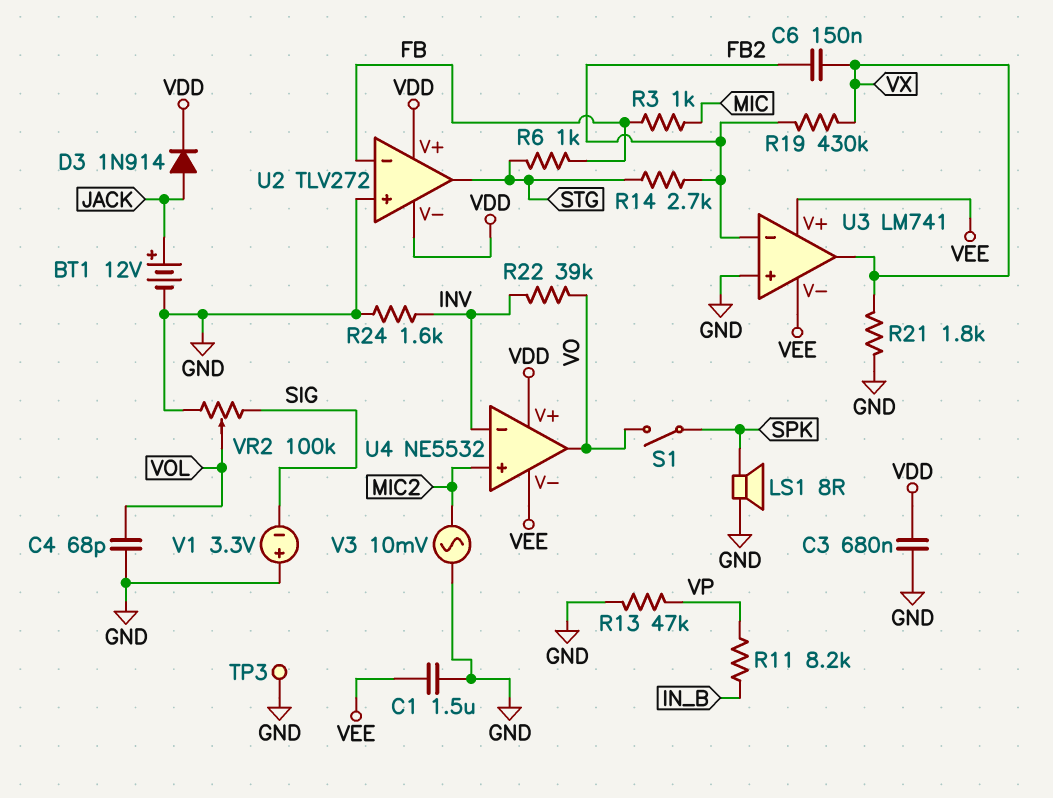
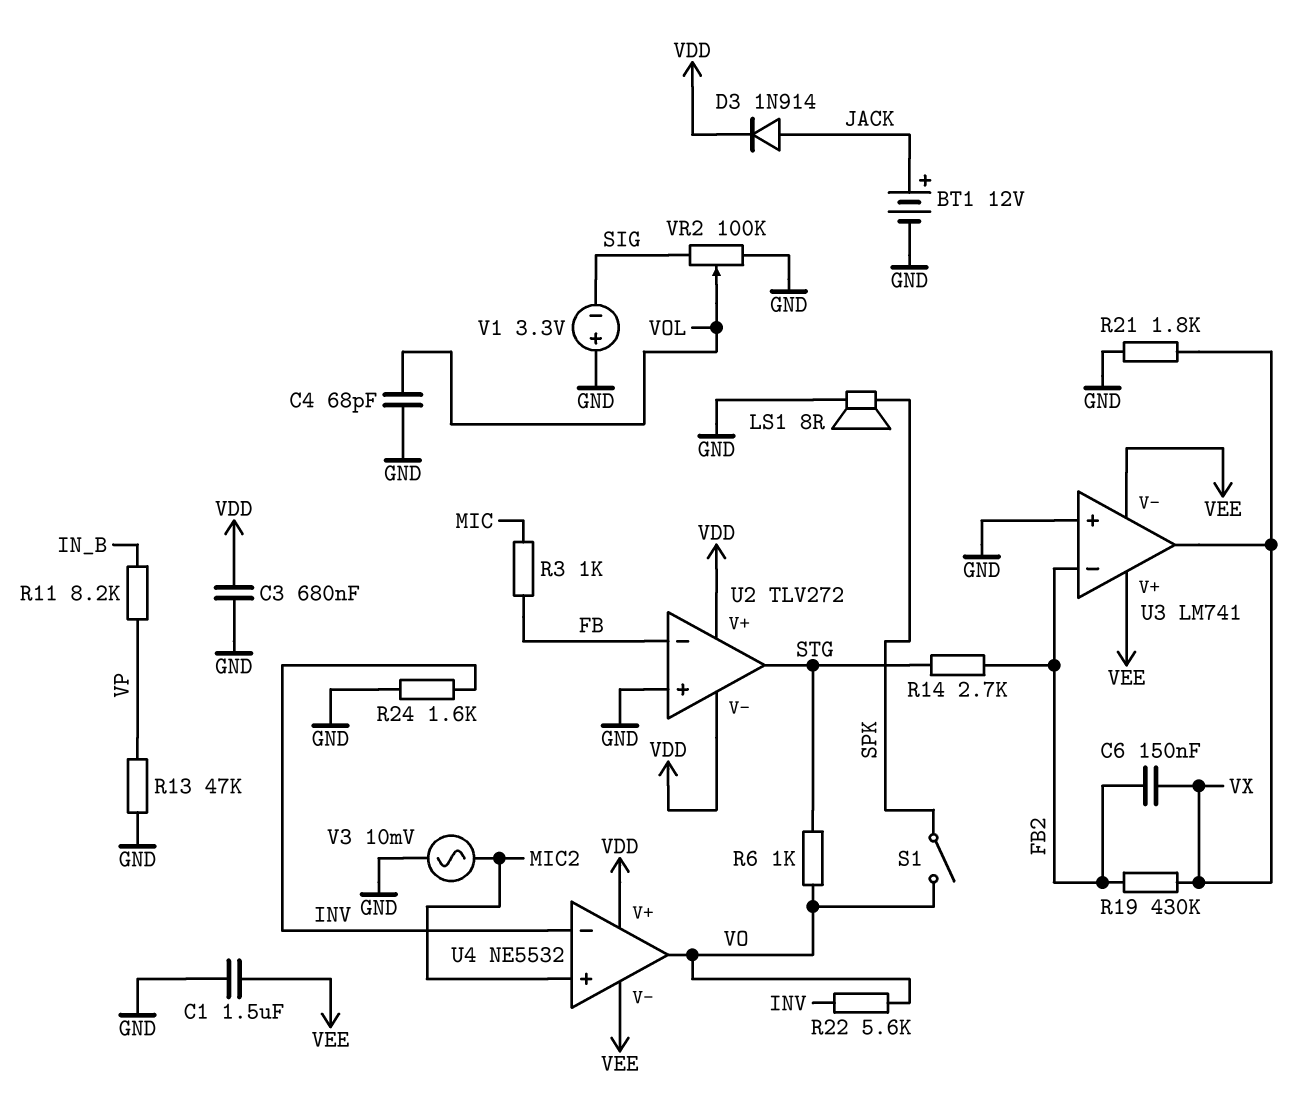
R6: 1k (FB, STG) -> 1k (STG, VO)
R22: 39k (INV, VO) -> 5.6k (INV, VO)
TP3: test point (GND) -> none

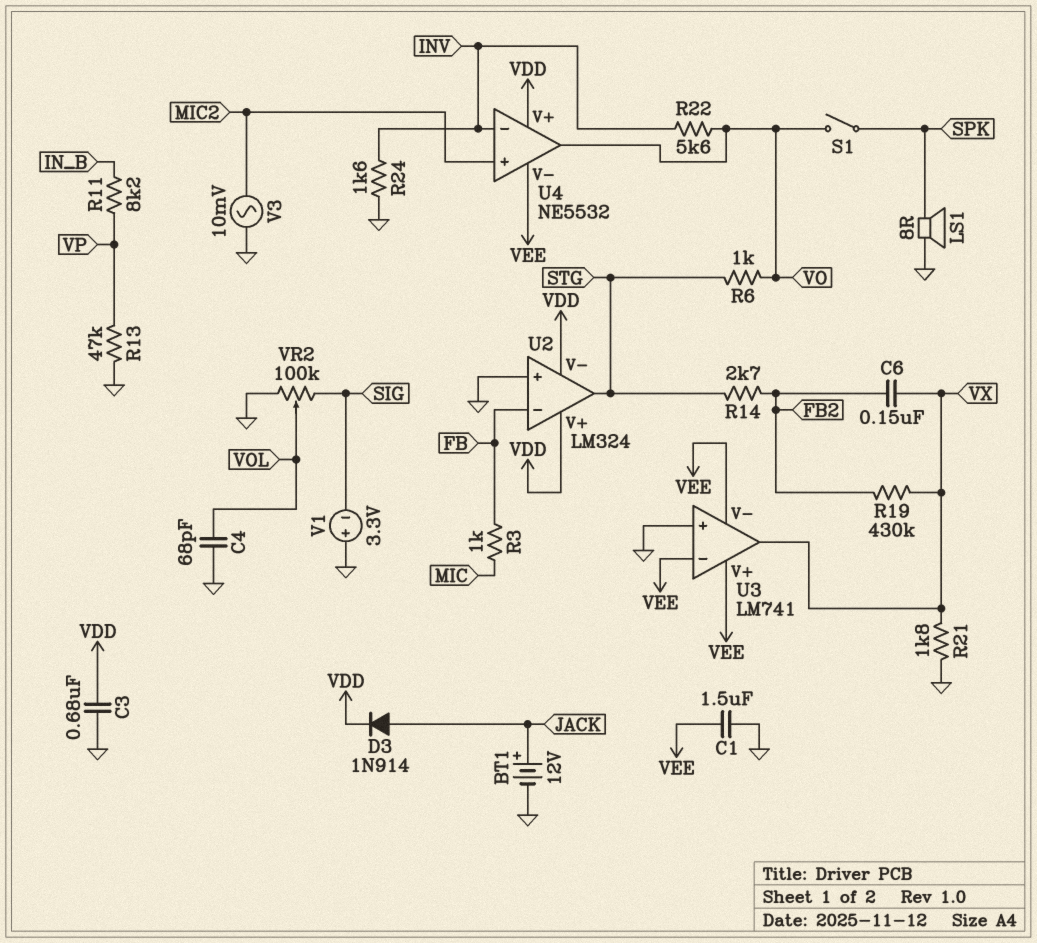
U2: TLV272 -> LM324
U3 pin in-: FB2 -> VEE

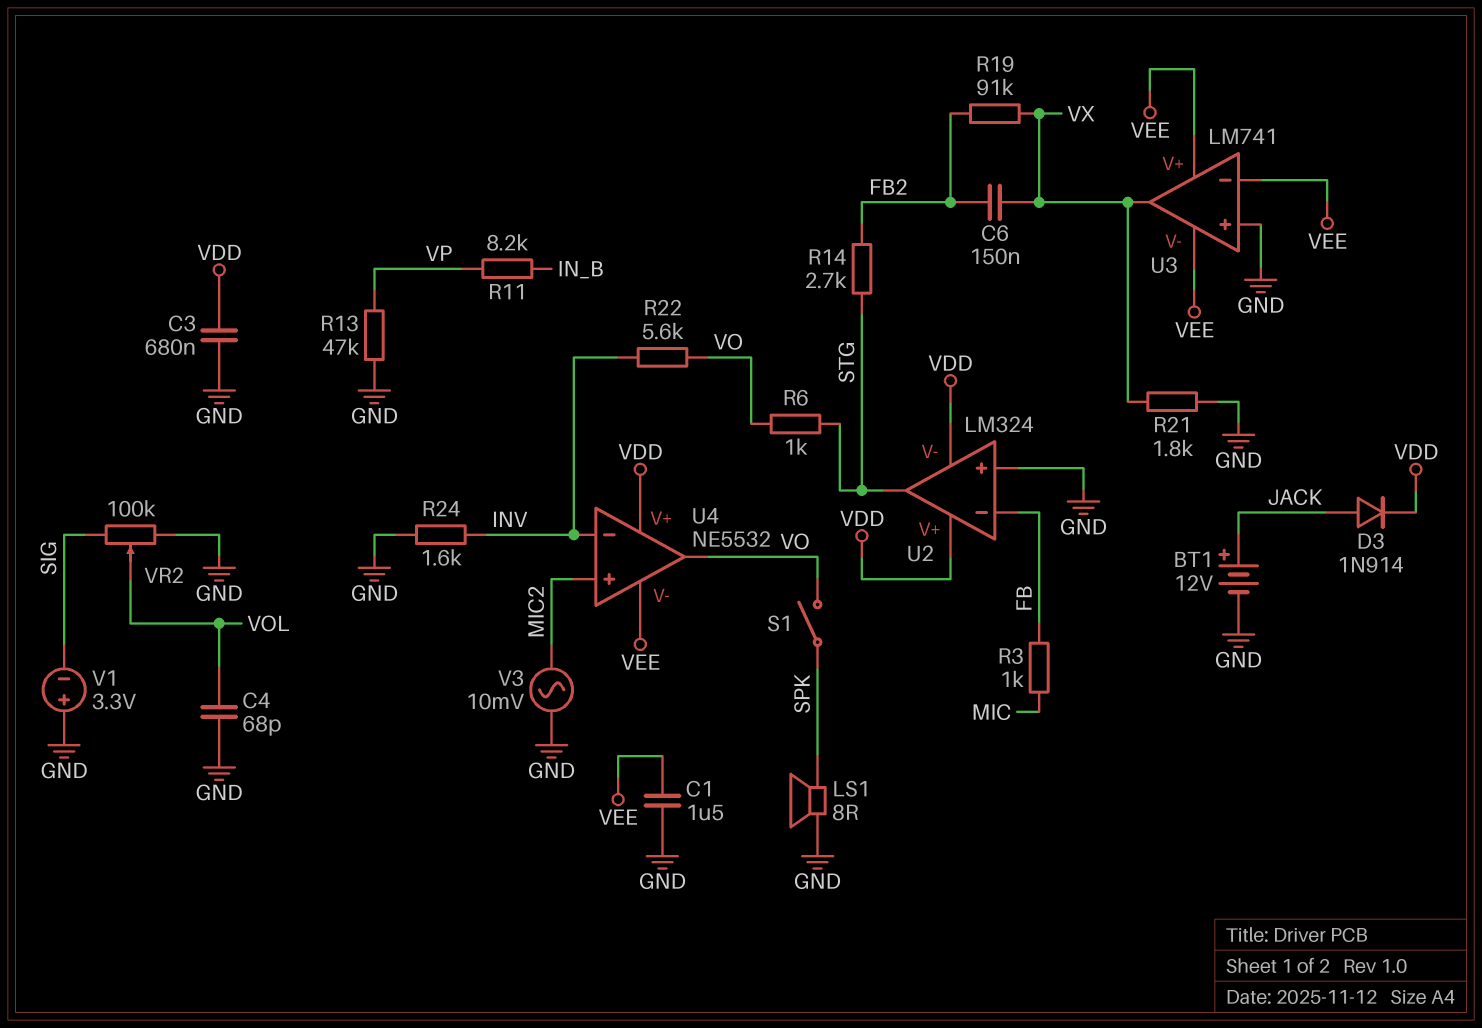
R19: 430k (FB2, VX) -> 91k (FB2, VX)

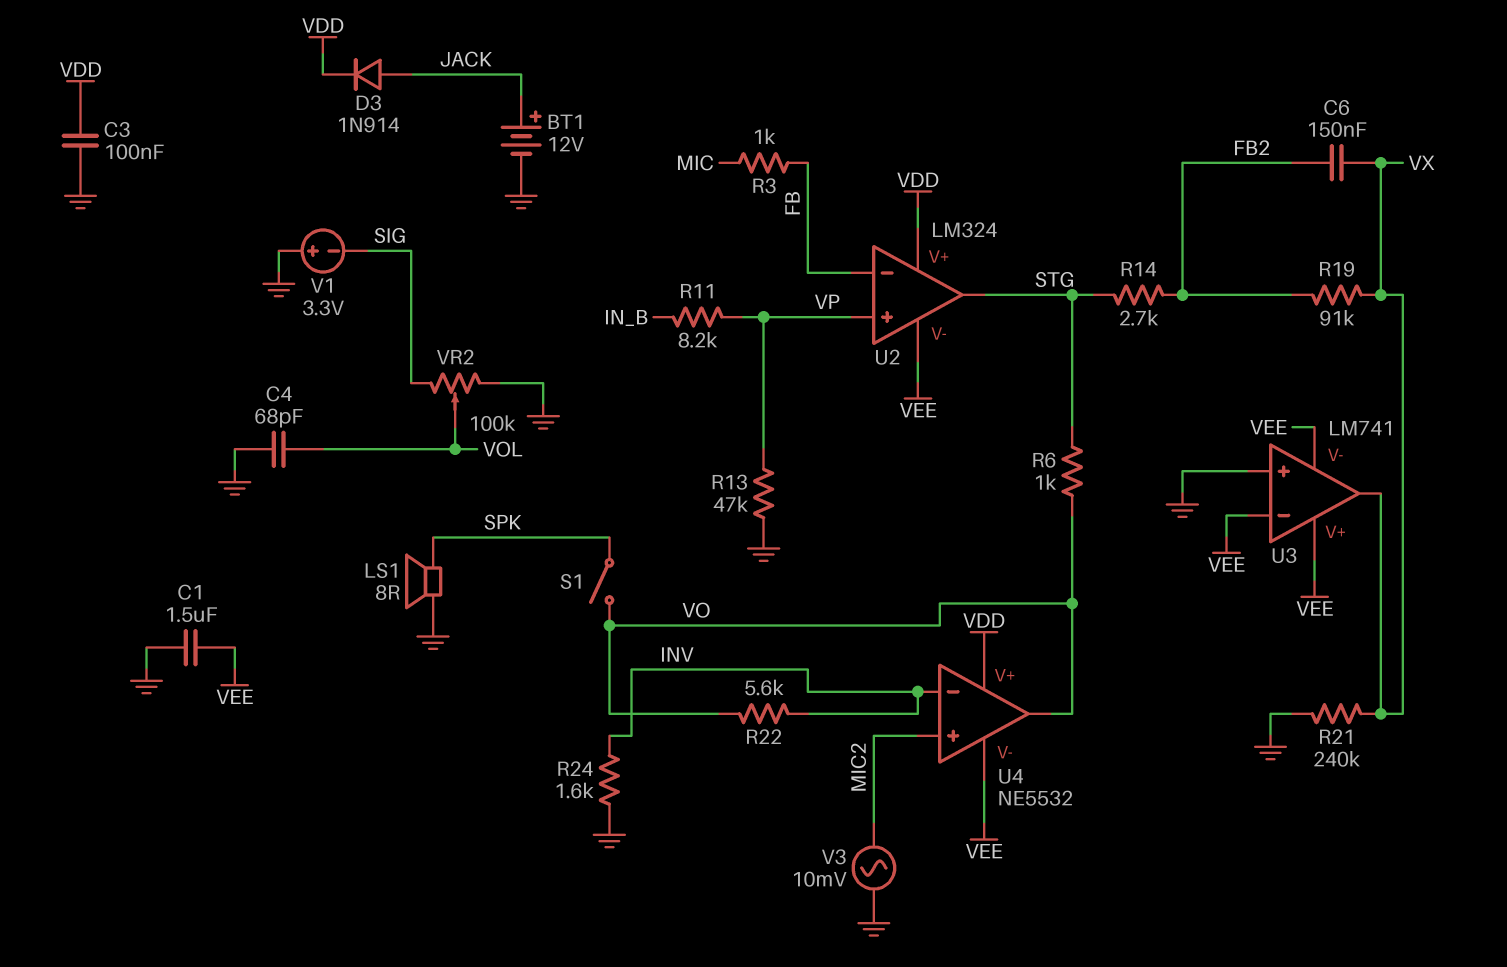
C3: 680nF (GND, VDD) -> 100nF (GND, VDD)
R21: 1.8k (GND, VX) -> 240k (GND, VX)
U2 pin V-: VDD -> VEE
U2 pin in+: GND -> VP

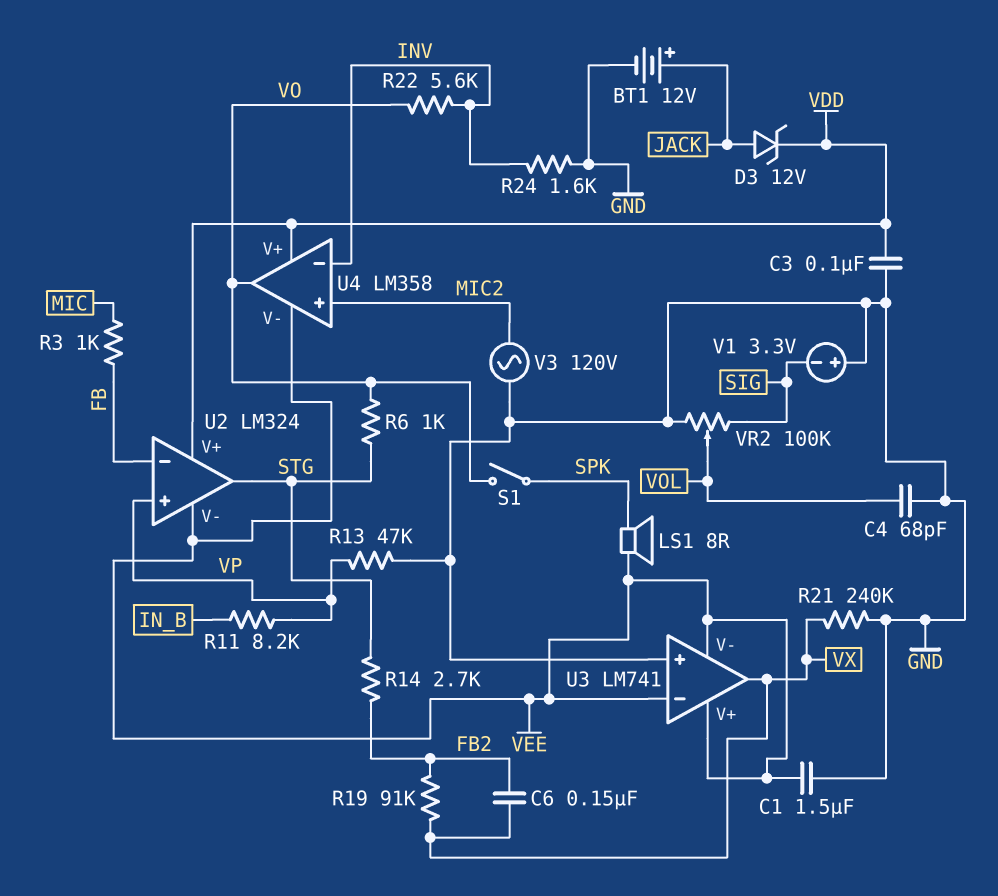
D3: diode 1N914 (A JACK, K VDD) -> zener 12V (A JACK, K VDD)
LS1: speaker 8R (GND, SPK) -> speaker 8R (SPK, VEE)
U4: NE5532 -> LM358
V3: AC 10mV (GND, MIC2) -> AC 120V (GND, MIC2)

